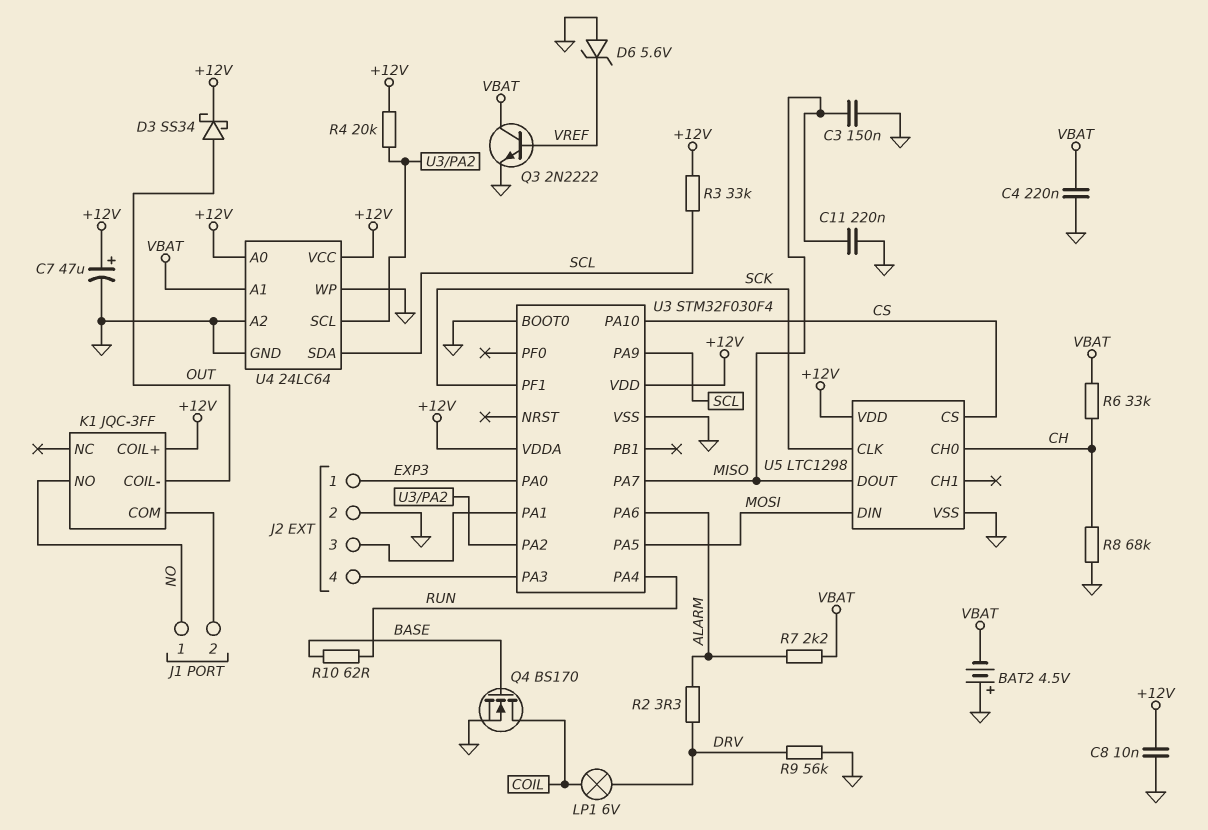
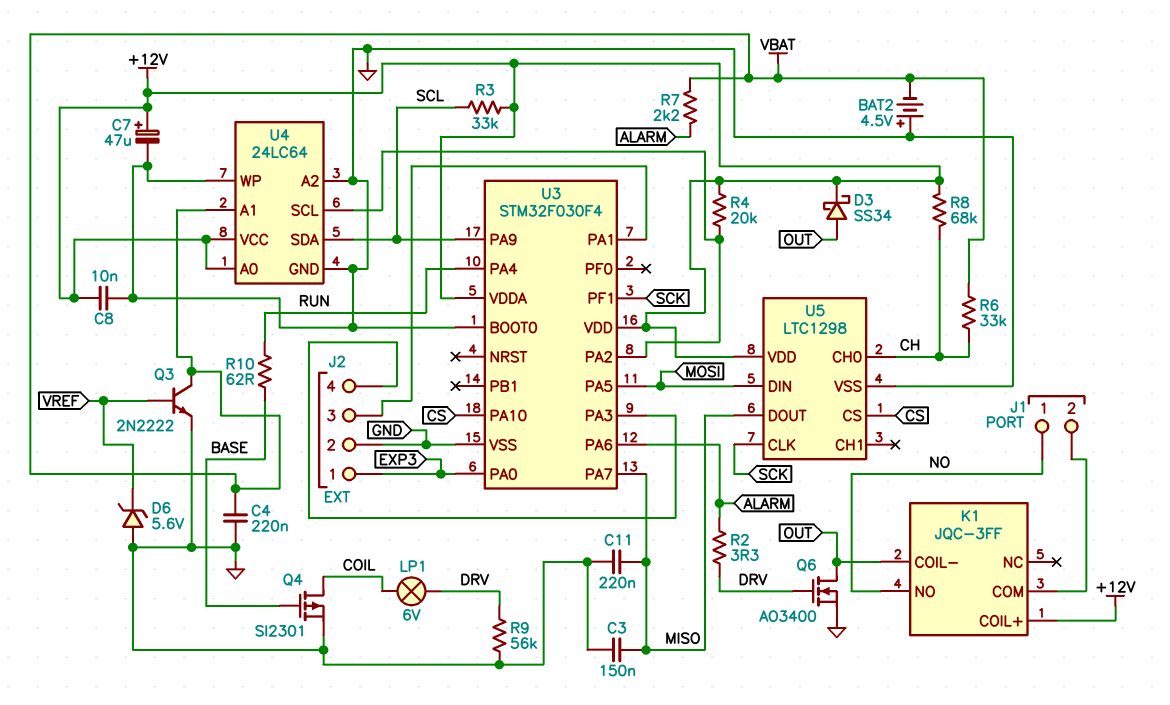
Q4: NMOS BS170 (G BASE, D COIL, S GND) -> PMOS SI2301 (G BASE, D COIL, S GND)
Q6: none -> NMOS AO3400 (G DRV, D OUT, S GND)
R8: 68k (CH, GND) -> 68k (+12V, CH)

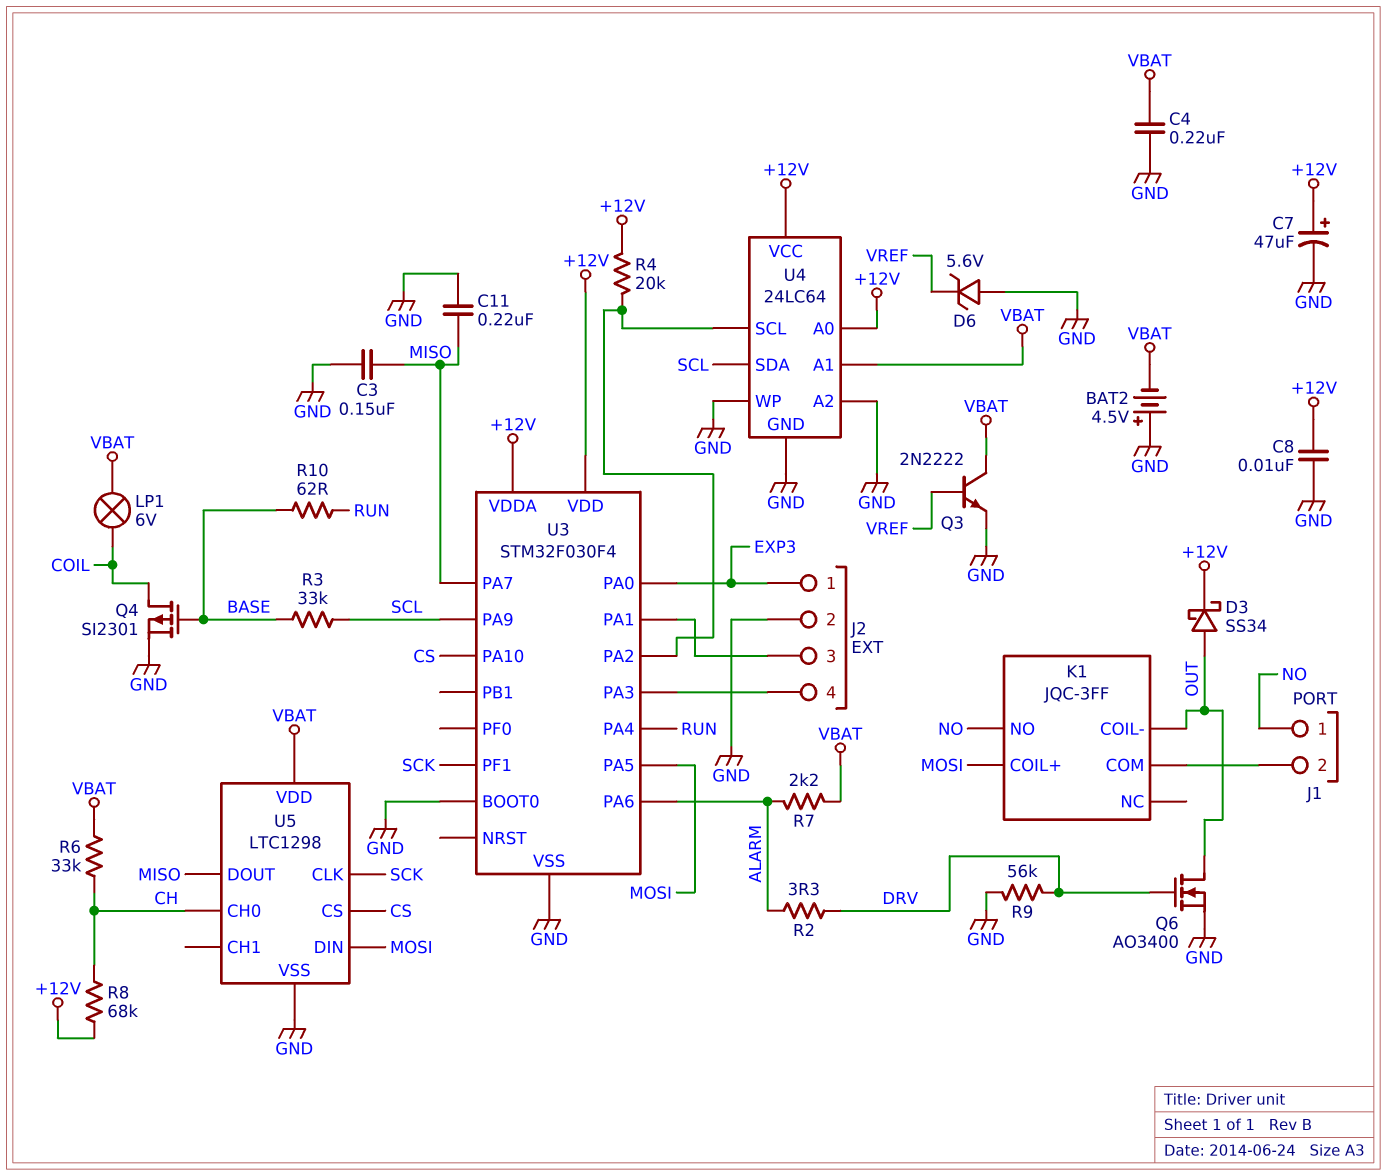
K1 pin COIL+: +12V -> MOSI
LP1: lamp 6V (COIL, DRV) -> lamp 6V (COIL, VBAT)
R3: 33k (+12V, SCL) -> 33k (BASE, SCL)
U5 pin VDD: +12V -> VBAT

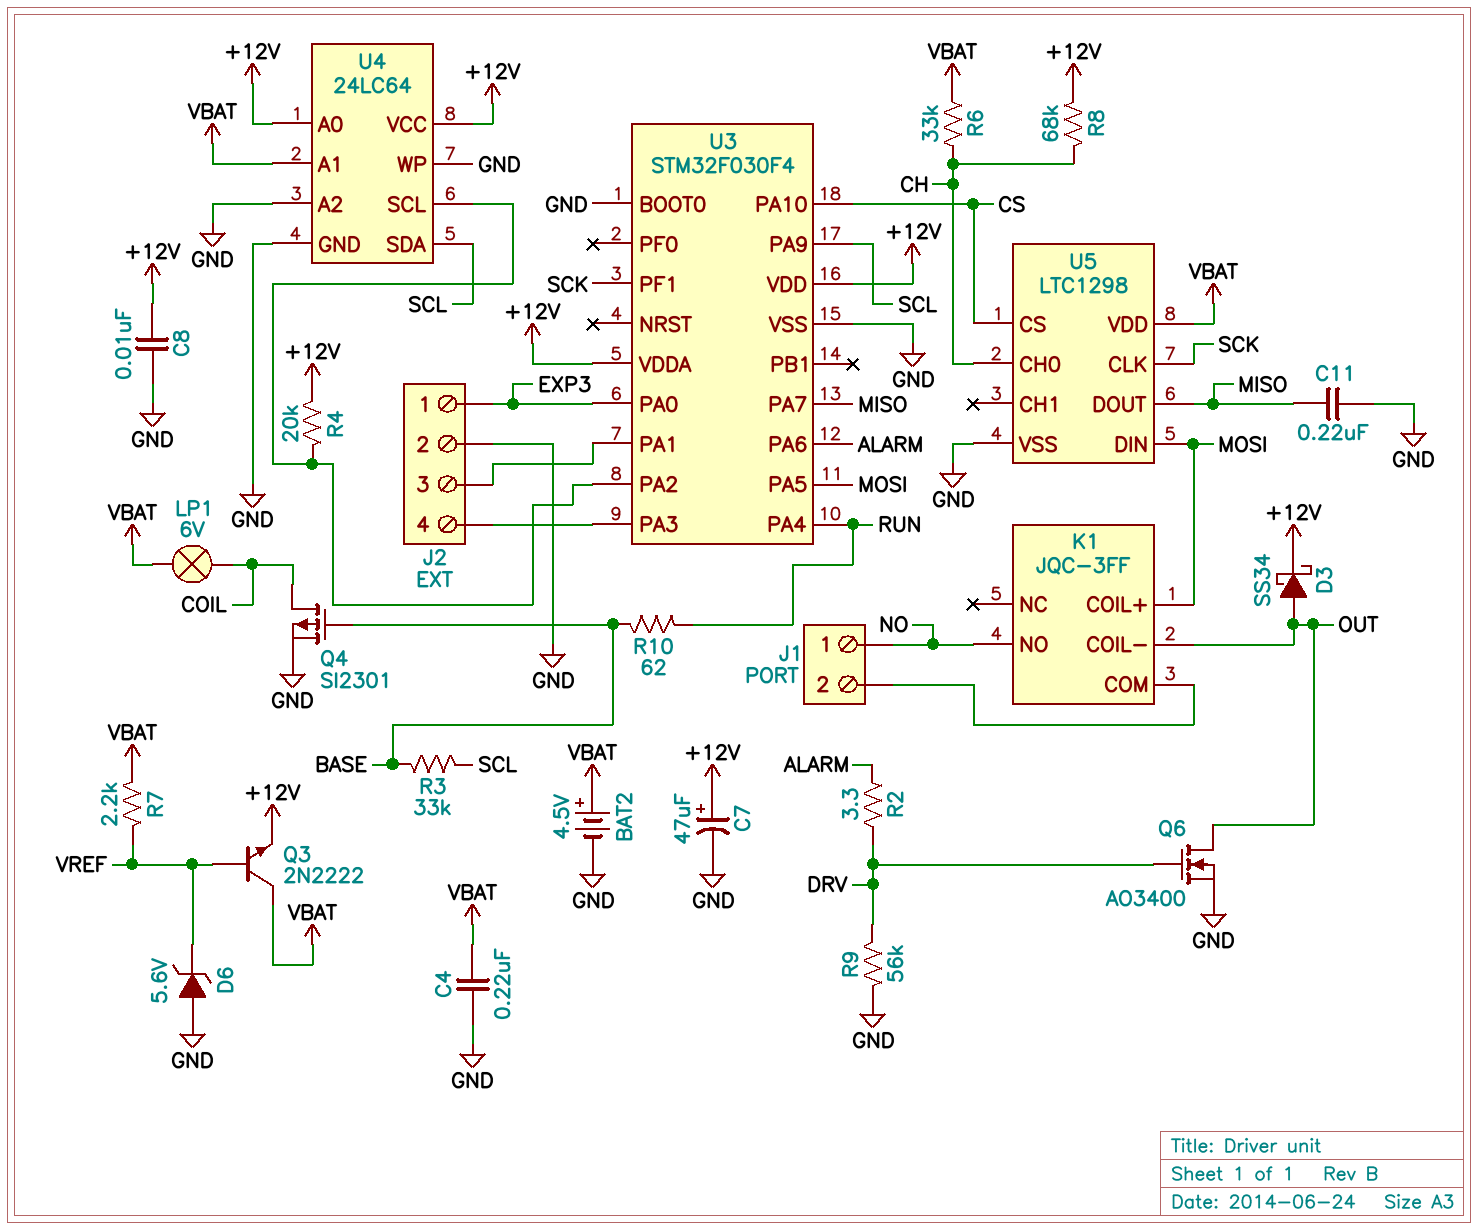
BAT2: 4.5V (plus GND, minus VBAT) -> 4.5V (plus VBAT, minus GND)
C3: 150nF (GND, MISO) -> none
Q3: NPN 2N2222 (B VREF, C VBAT, E GND) -> NPN 2N2222 (B VREF, C VBAT, E +12V)
R7: 2.2k (ALARM, VBAT) -> 2.2k (VBAT, VREF)

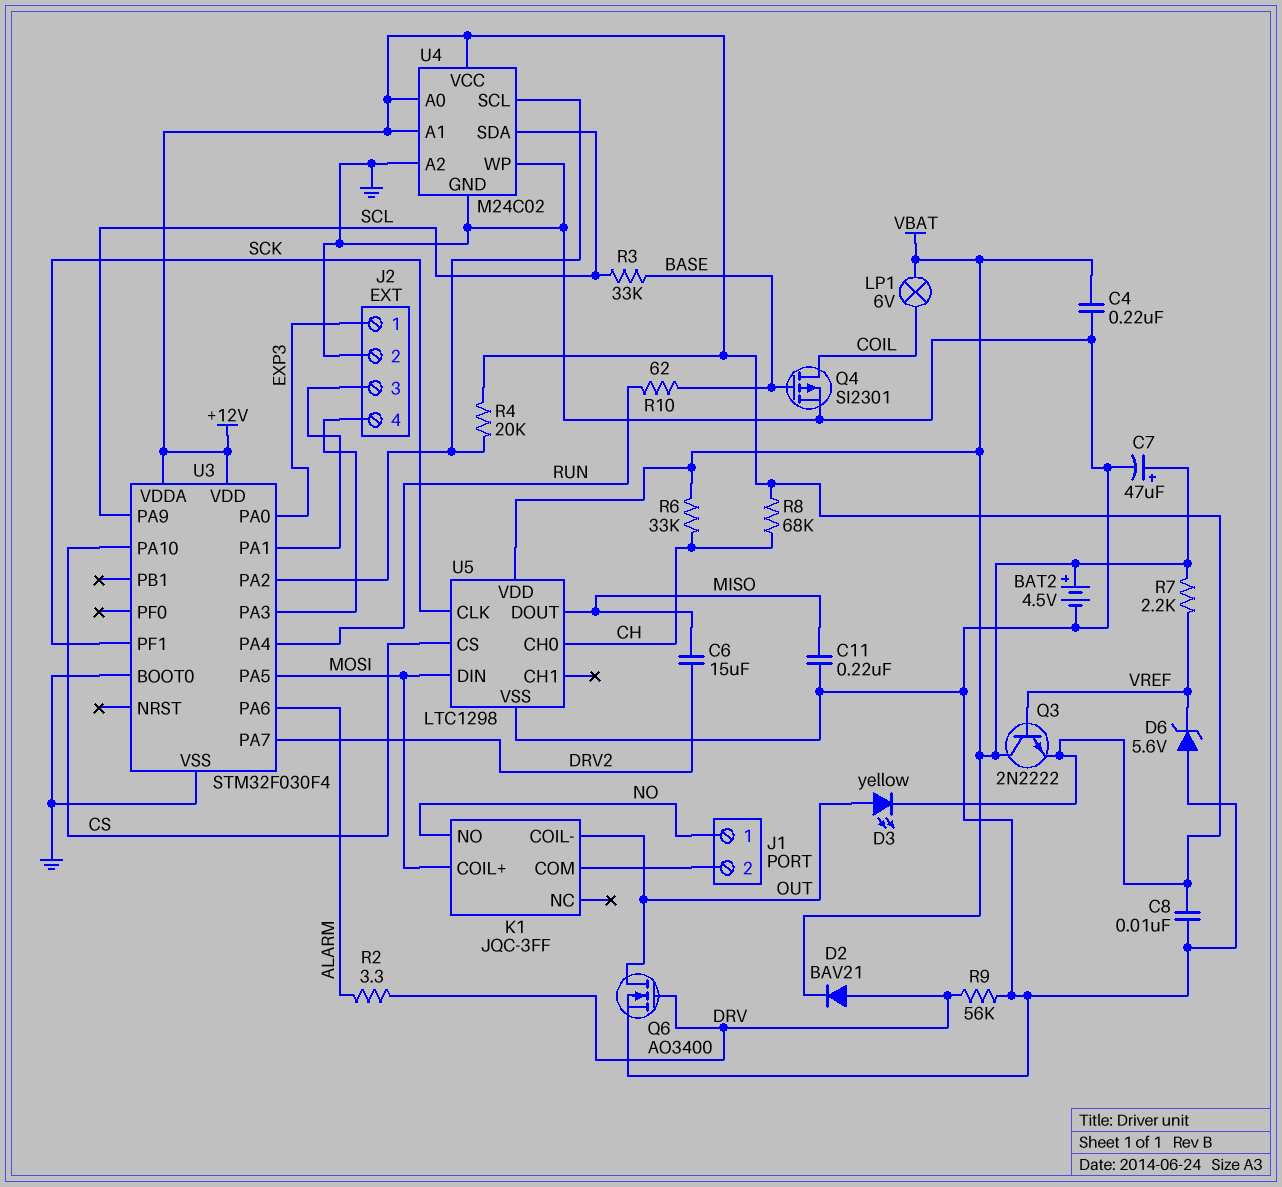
C6: none -> 15uF (DRV2, MISO)
C7: 47uF (plus +12V, minus GND) -> 47uF (plus VBAT, minus GND)
D2: none -> diode BAV21 (A DRV, K VBAT)
D3: schottky SS34 (A OUT, K +12V) -> LED yellow (A OUT, K +12V)
U3 pin PA7: MISO -> DRV2
U4: 24LC64 -> M24C02
U4 pin A1: VBAT -> +12V

